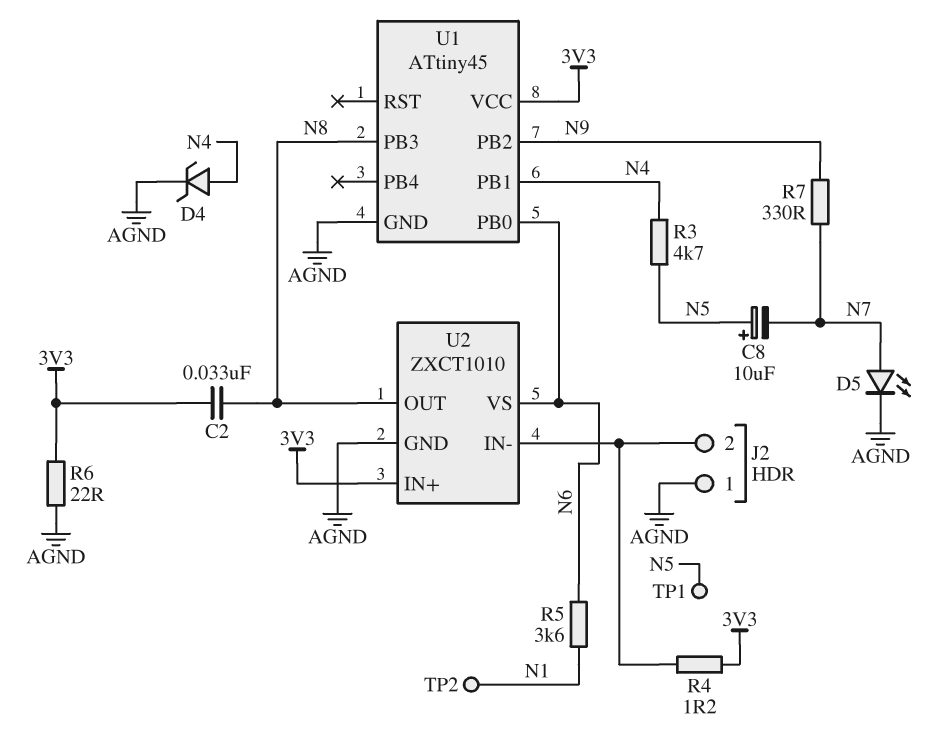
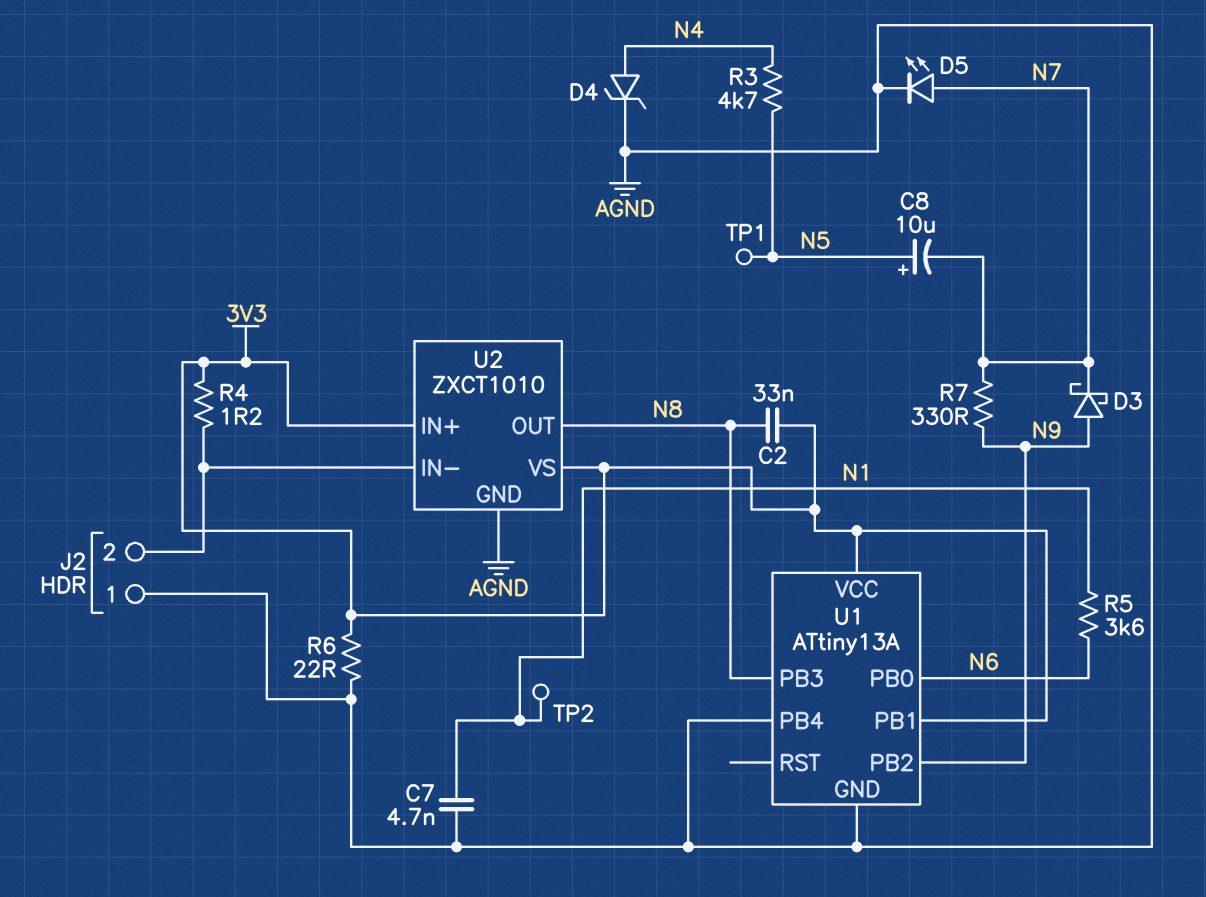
C7: none -> 4.7nF (AGND, N1)
D3: none -> schottky (A N9, K N7)
U1: ATtiny45 -> ATtiny13A
U1 pin PB1: N4 -> 3V3
U1 pin PB4: none -> AGND
U2 pin VS: N6 -> 3V3

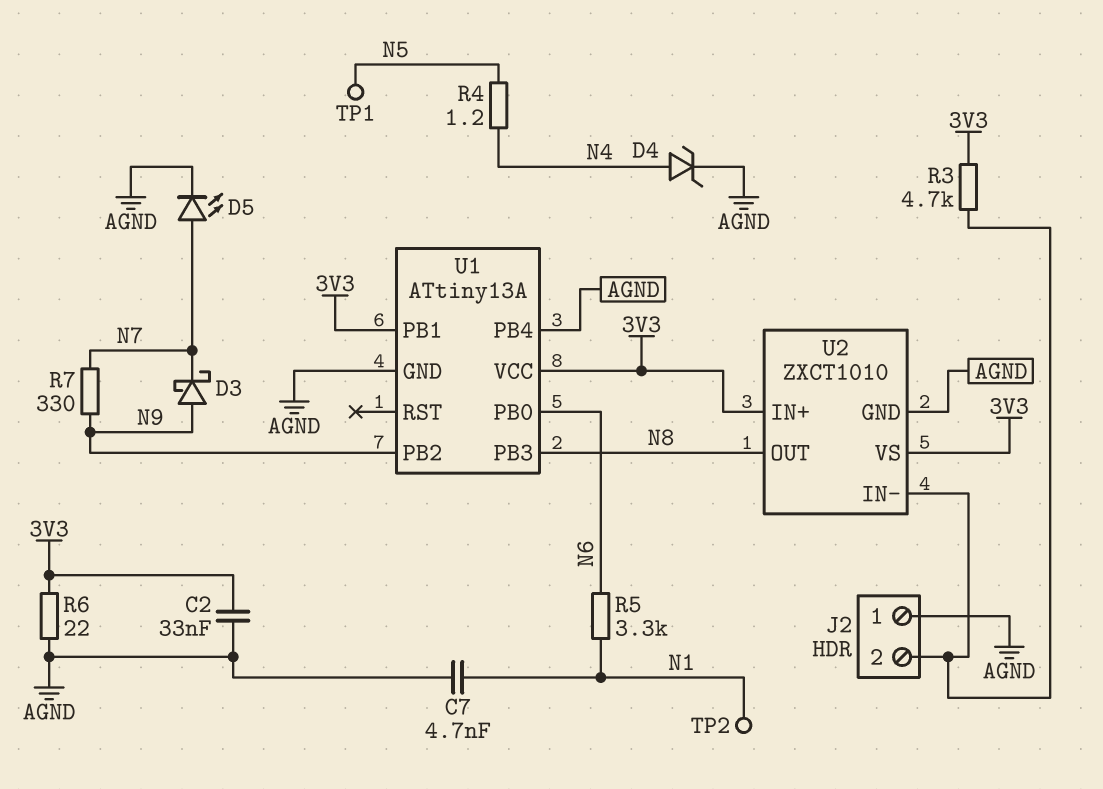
C2: 33nF (3V3, N8) -> 33nF (3V3, AGND)
C8: 10uF (plus N5, minus N7) -> none
R3: 4.7k (N4, N5) -> 4.7k (3V3, J2/2)
R4: 1.2 (3V3, J2/2) -> 1.2 (N4, N5)
R5: 3.6k (N1, N6) -> 3.3k (N1, N6)

